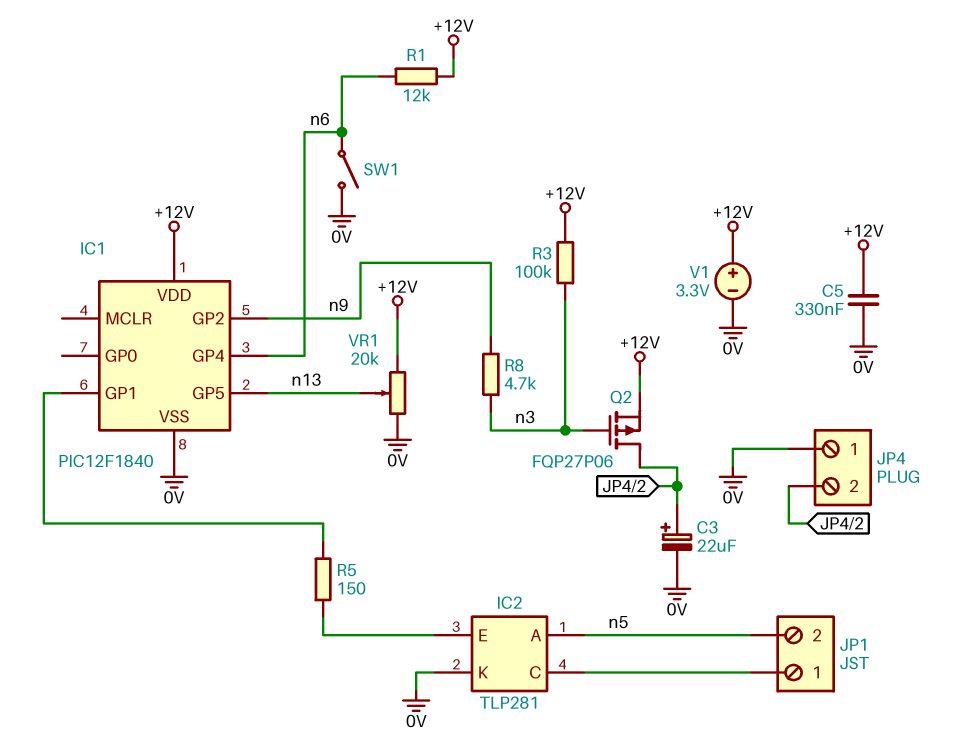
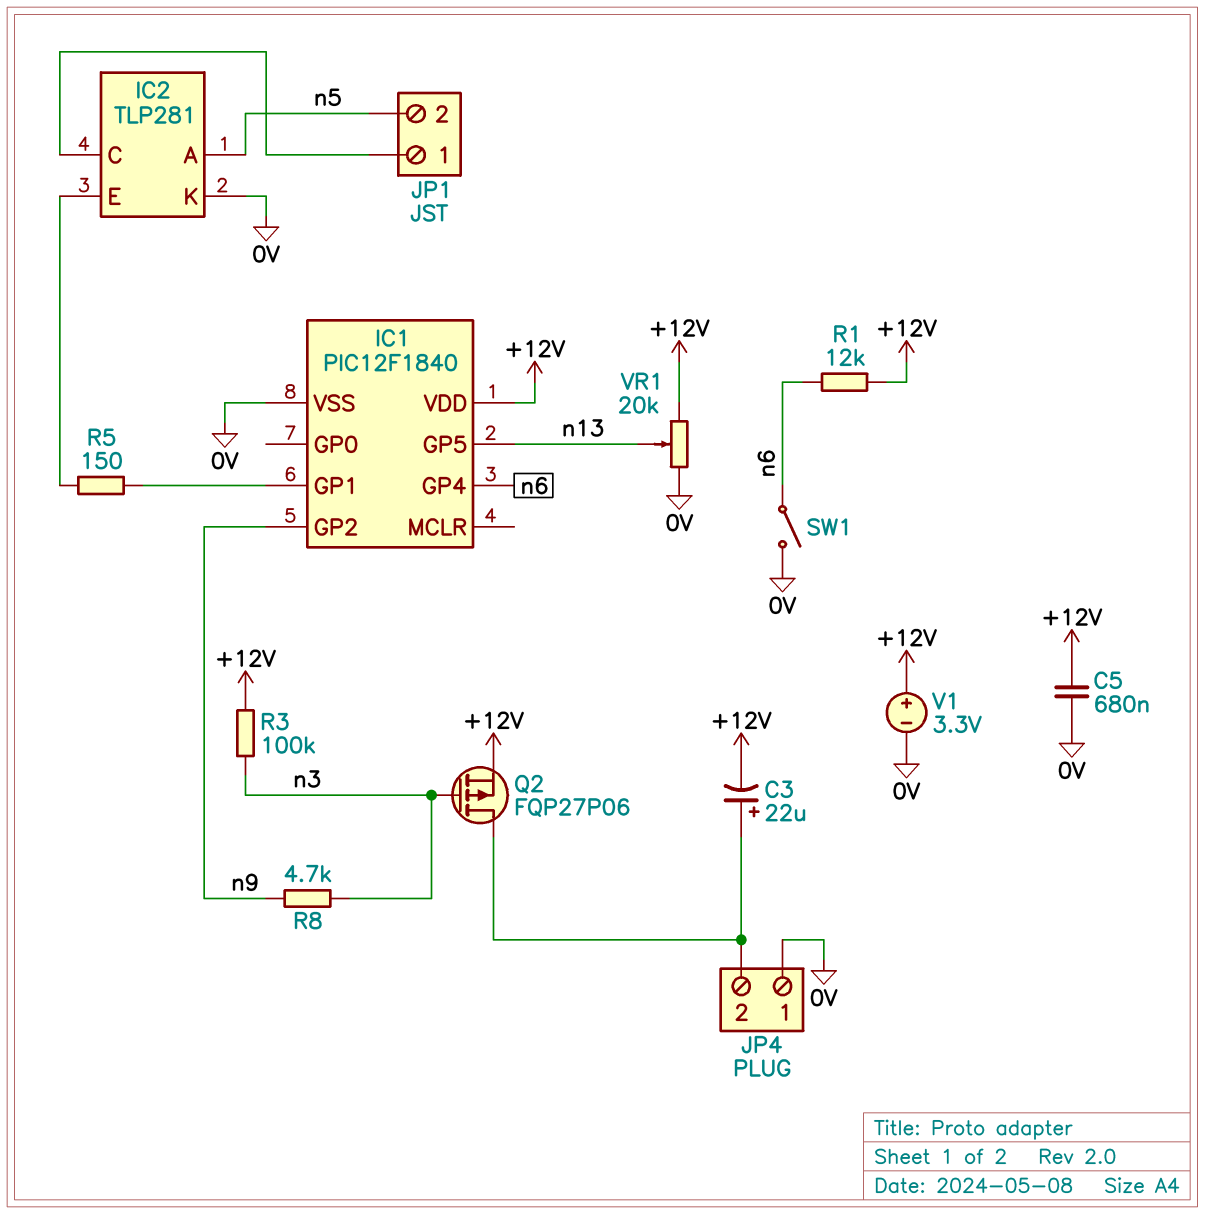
C3: 22uF (plus JP4/2, minus 0V) -> 22uF (plus JP4/2, minus +12V)
C5: 330nF (+12V, 0V) -> 680nF (+12V, 0V)

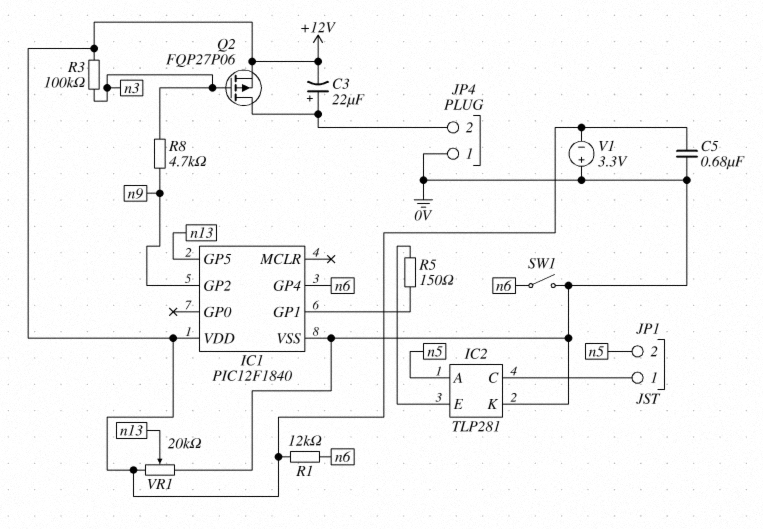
V1: 3.3V (plus +12V, minus 0V) -> 3.3V (plus 0V, minus +12V)

